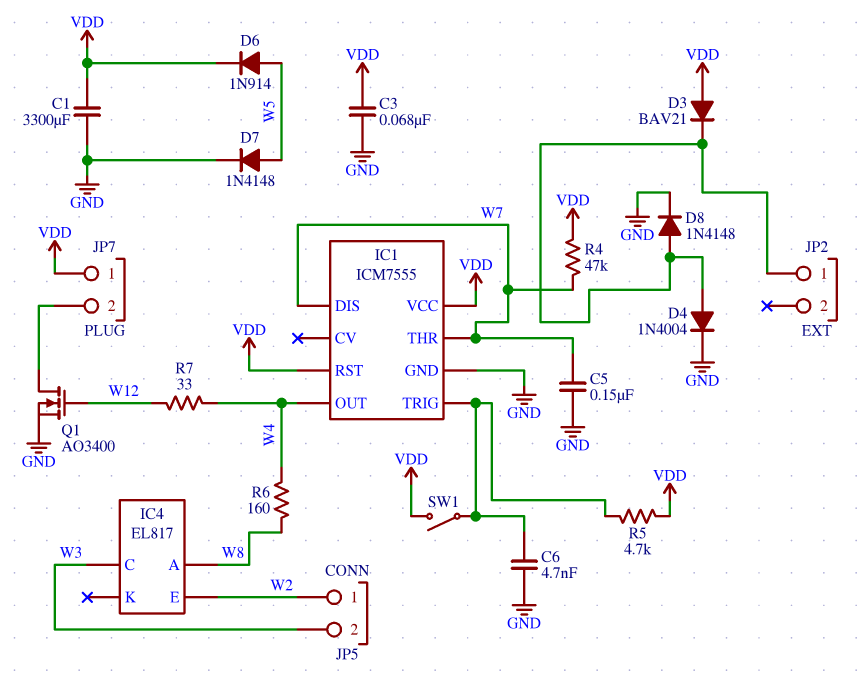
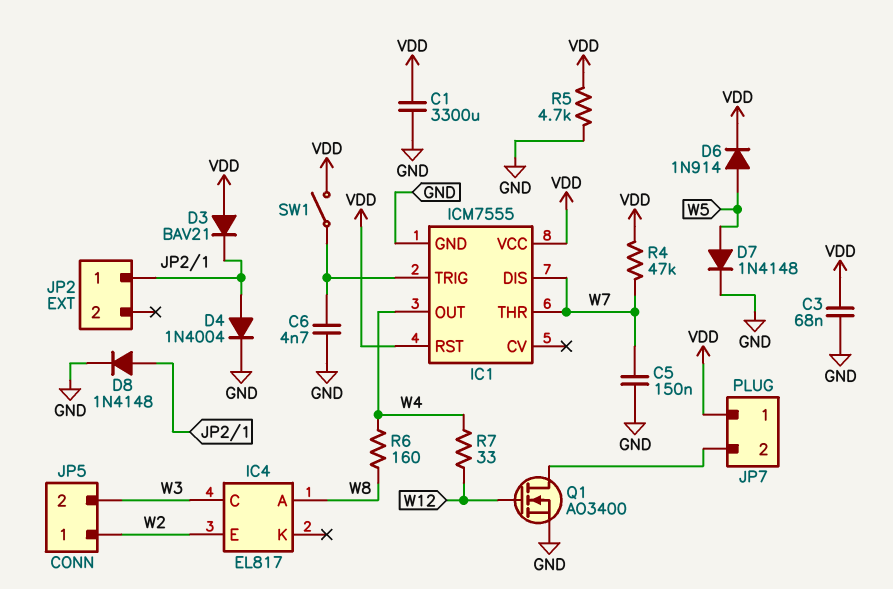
R5: 4.7k (IC1/TRIG, VDD) -> 4.7k (GND, VDD)

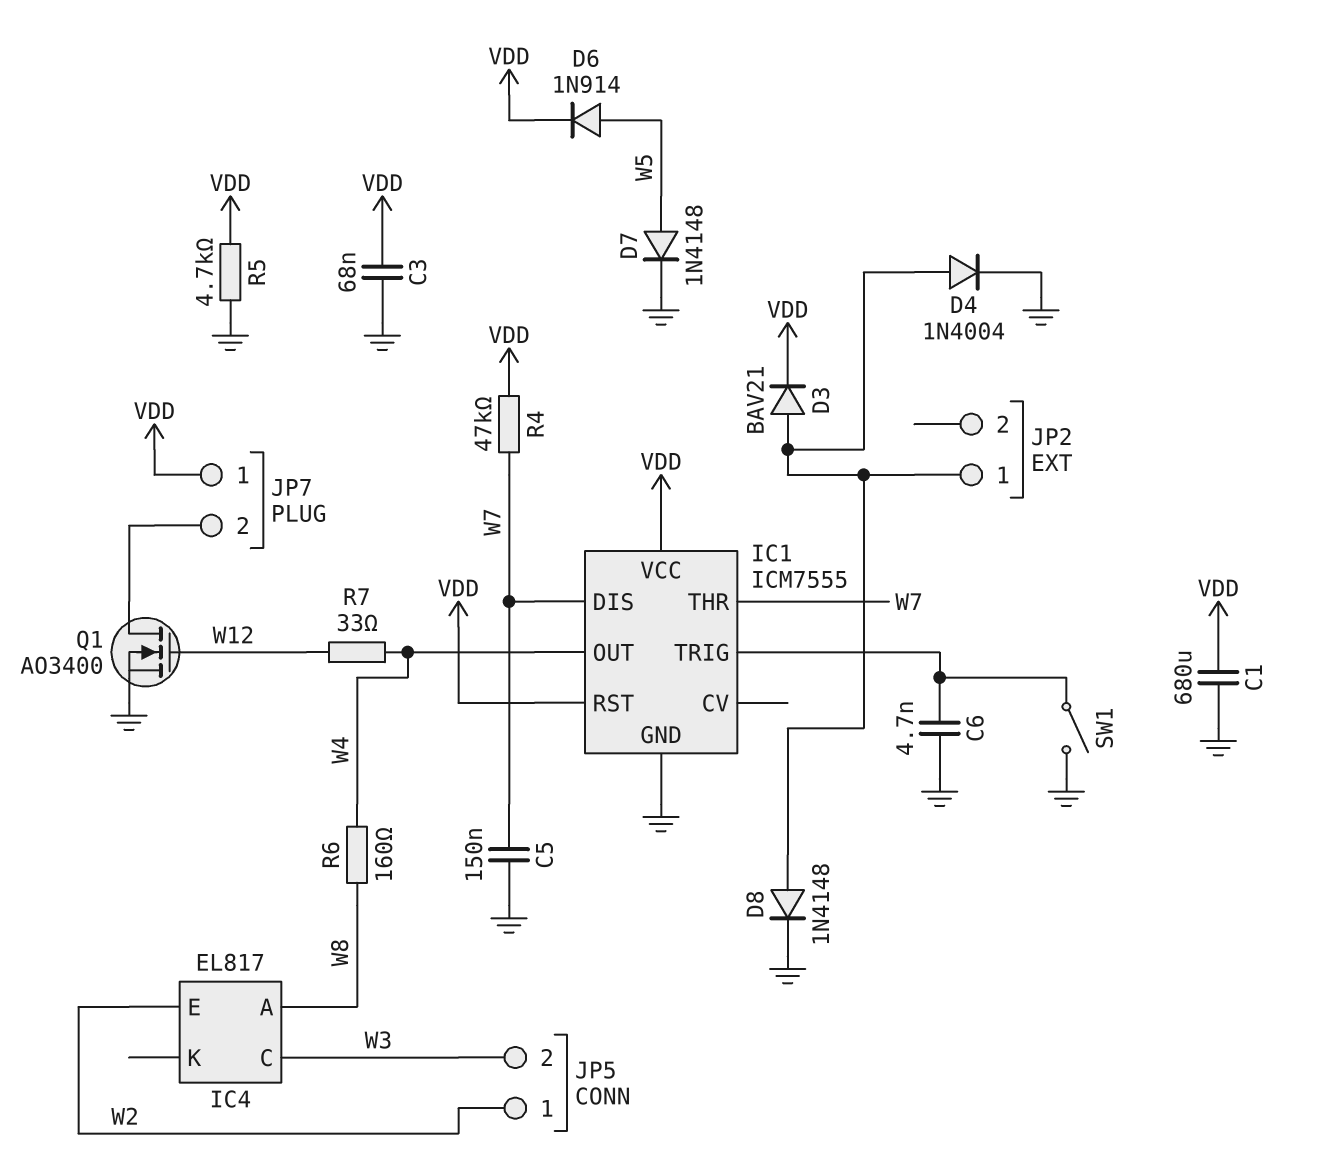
C1: 3300uF (GND, VDD) -> 680uF (GND, VDD)
D3: diode BAV21 (A VDD, K JP2/1) -> diode BAV21 (A JP2/1, K VDD)
SW1: switch (IC1/TRIG, VDD) -> switch (GND, IC1/TRIG)

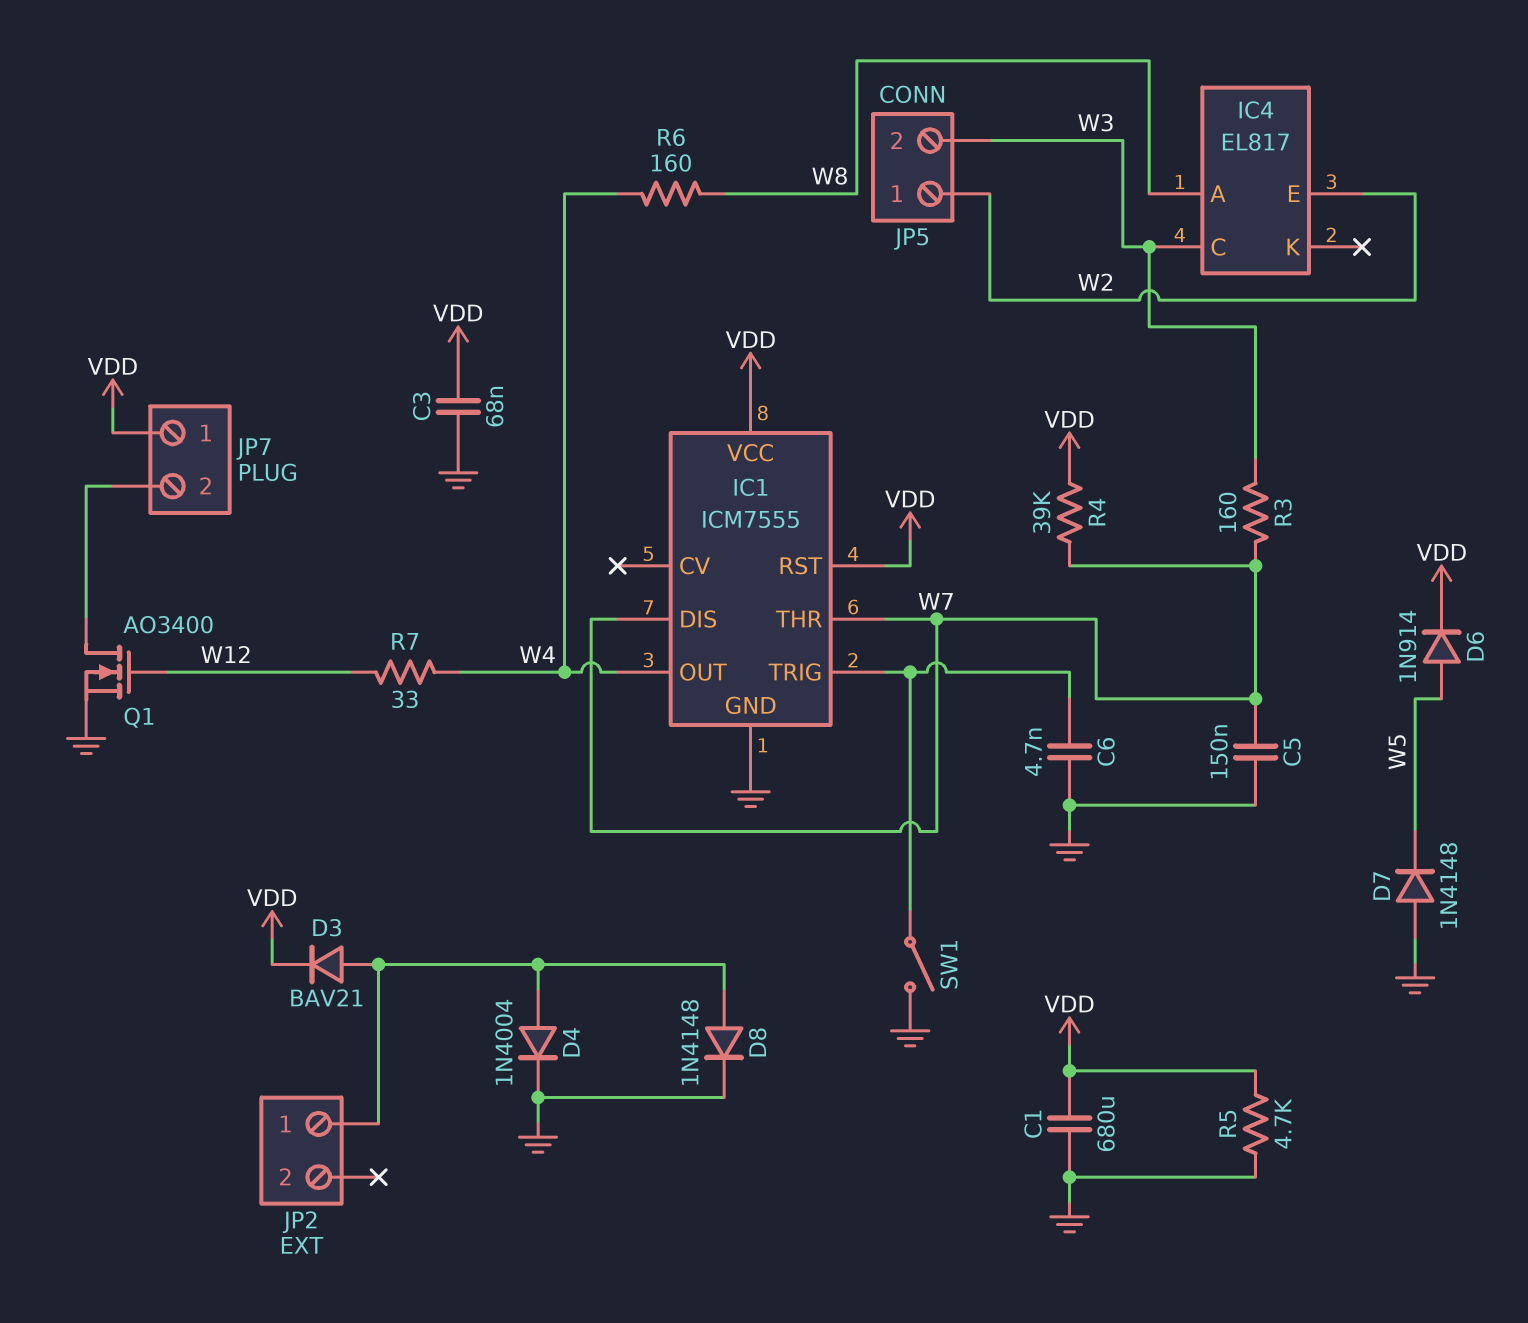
D7: diode 1N4148 (A W5, K GND) -> diode 1N4148 (A GND, K W5)
R3: none -> 160 (W3, W7)
R4: 47k (VDD, W7) -> 39k (VDD, W7)

